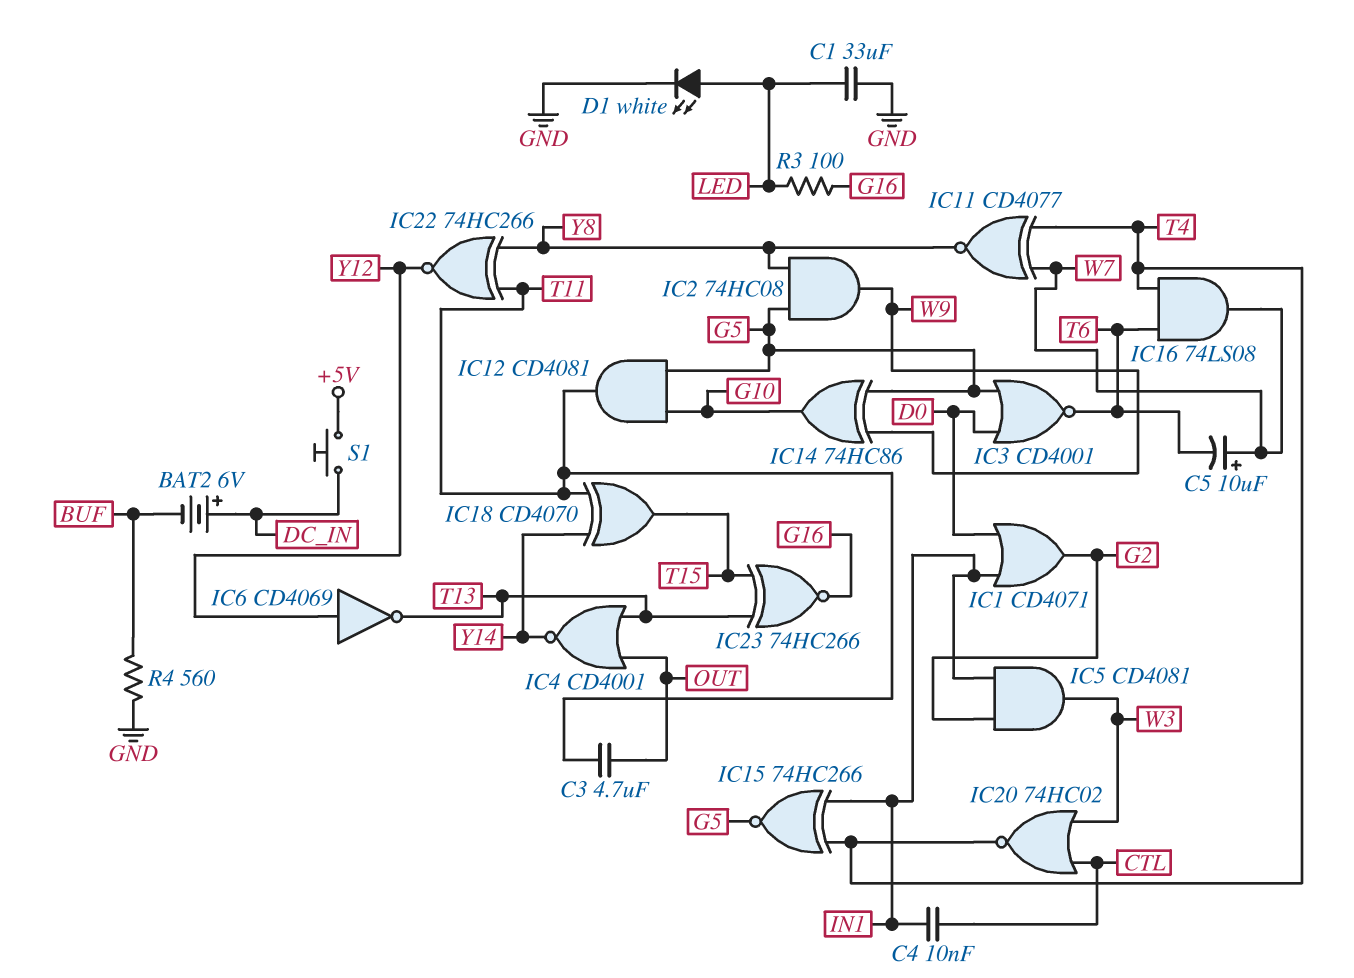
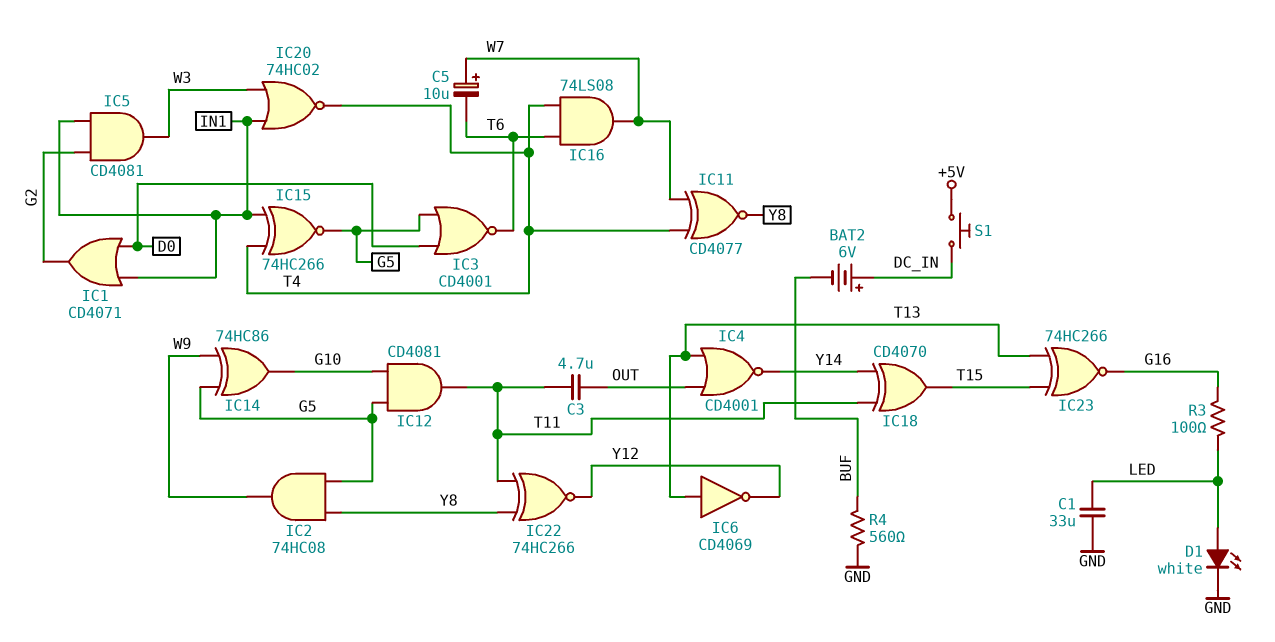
C4: 10nF (CTL, IN1) -> none
IC6: NOT CD4069 (in Y12, out T13) -> NOT CD4069 (in T13, out Y12)
IC20: NOR 74HC02 (in CTL, in W3, out T4) -> NOR 74HC02 (in IN1, in W3, out T4)

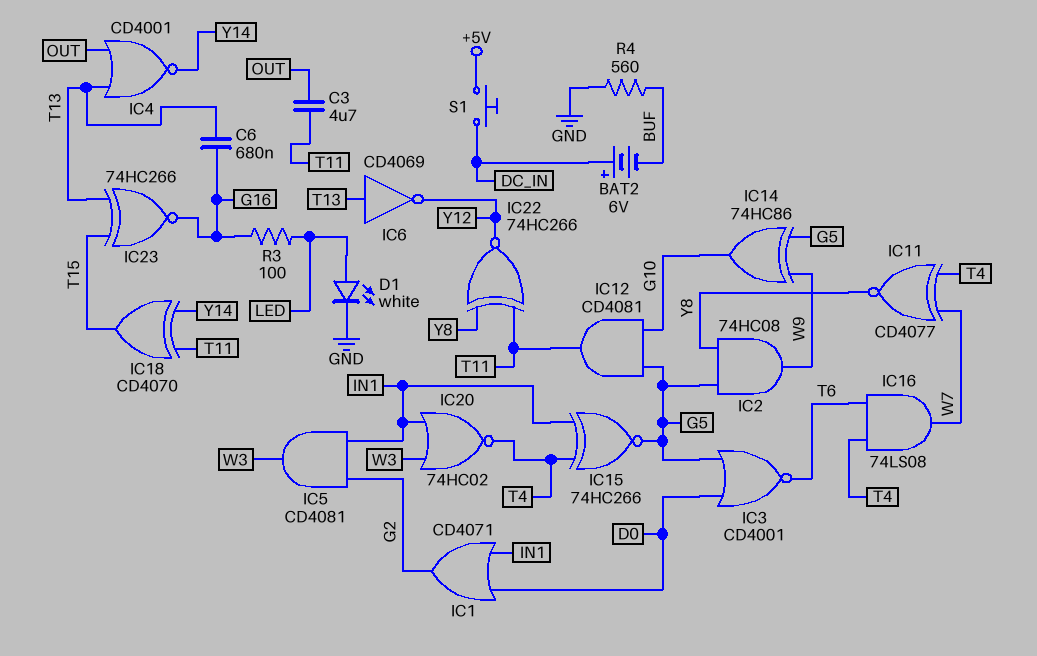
C1: 33uF (GND, LED) -> none
C5: 10uF (plus W7, minus T6) -> none
C6: none -> 680nF (G16, T13)

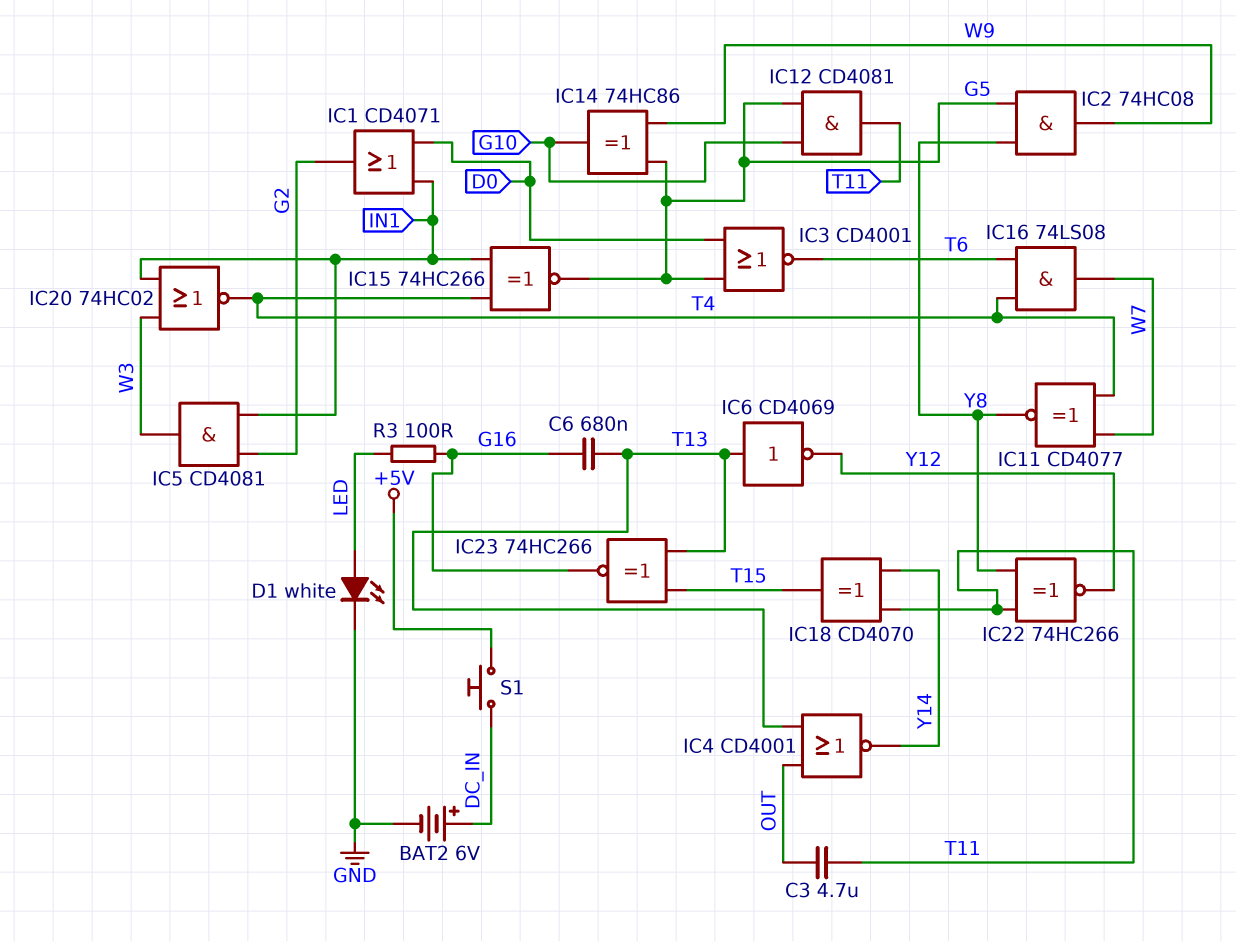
BAT2: 6V (plus DC_IN, minus BUF) -> 6V (plus DC_IN, minus GND)
R4: 560 (BUF, GND) -> none

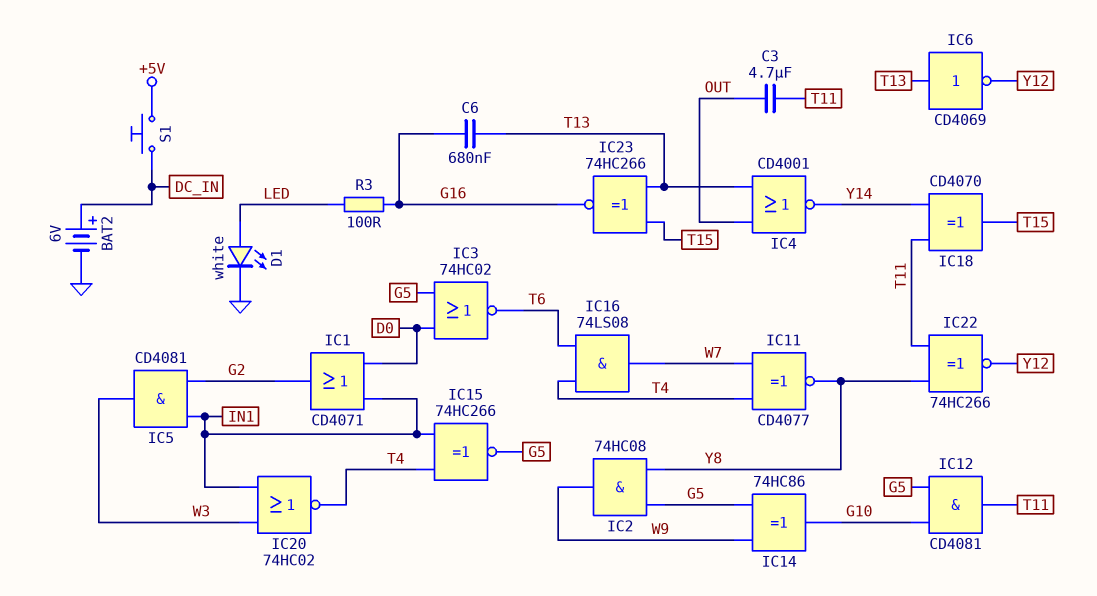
IC3: NOR CD4001 (in D0, in G5, out T6) -> NOR 74HC02 (in D0, in G5, out T6)

